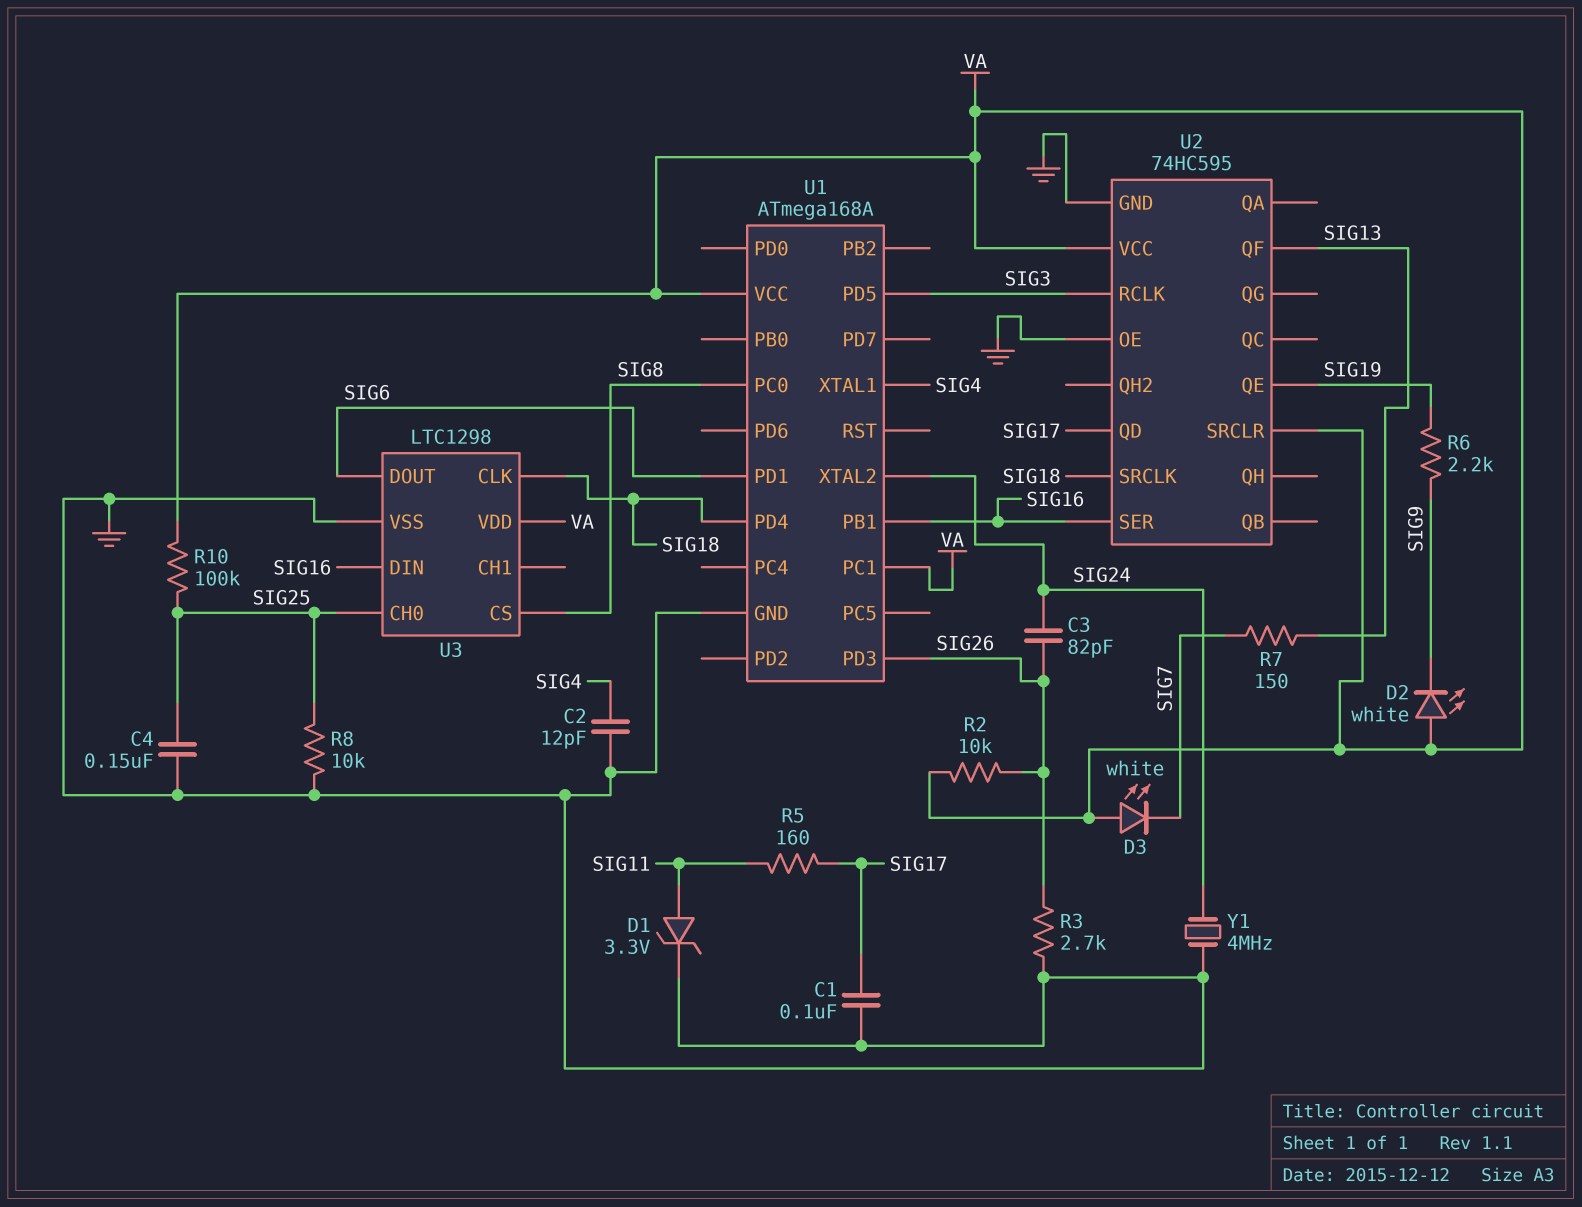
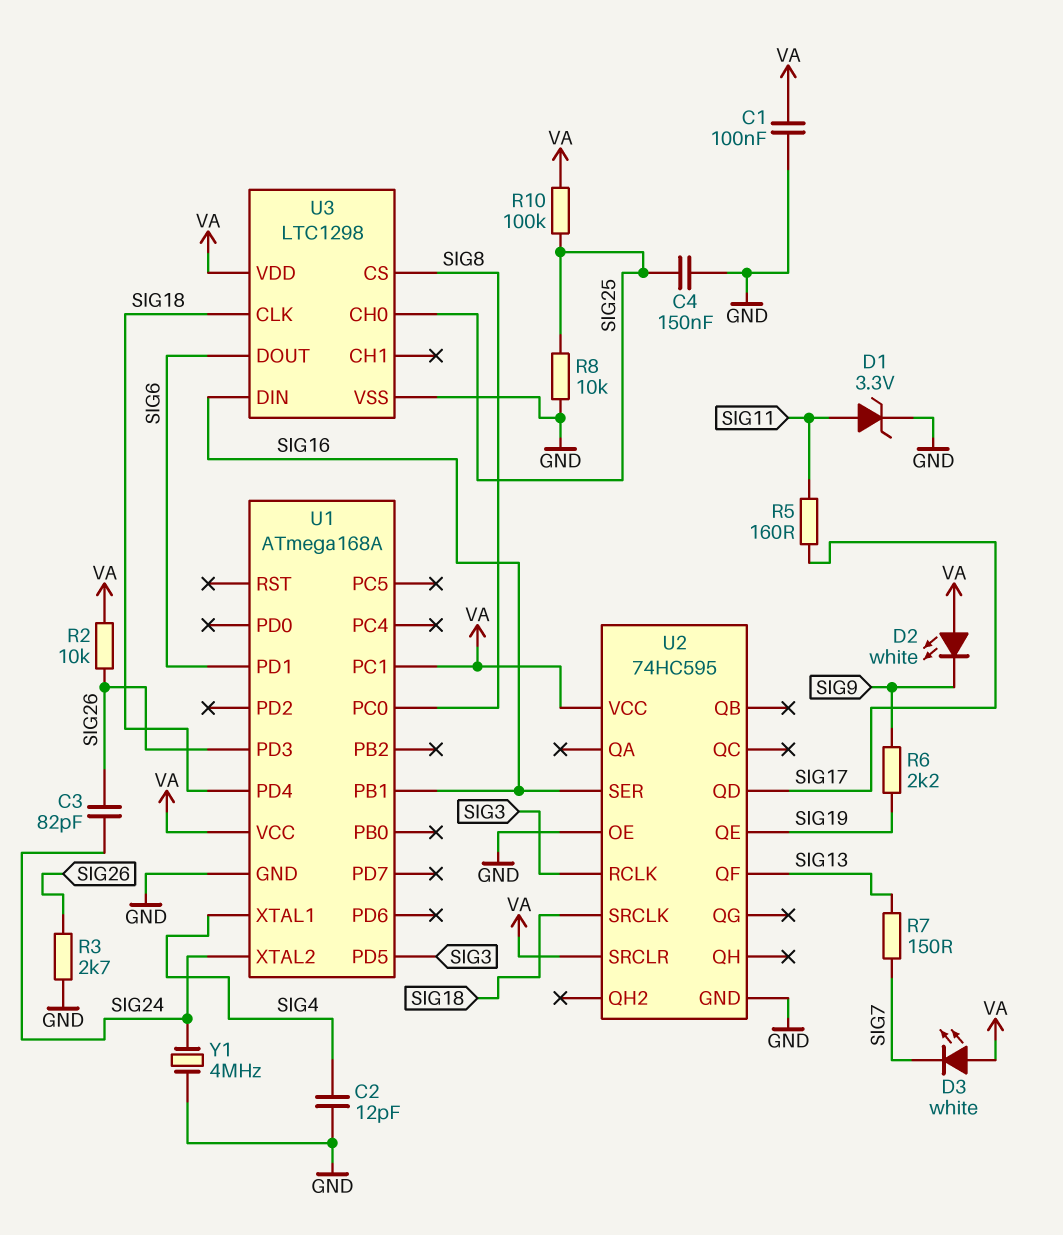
C1: 100nF (GND, SIG17) -> 100nF (GND, VA)

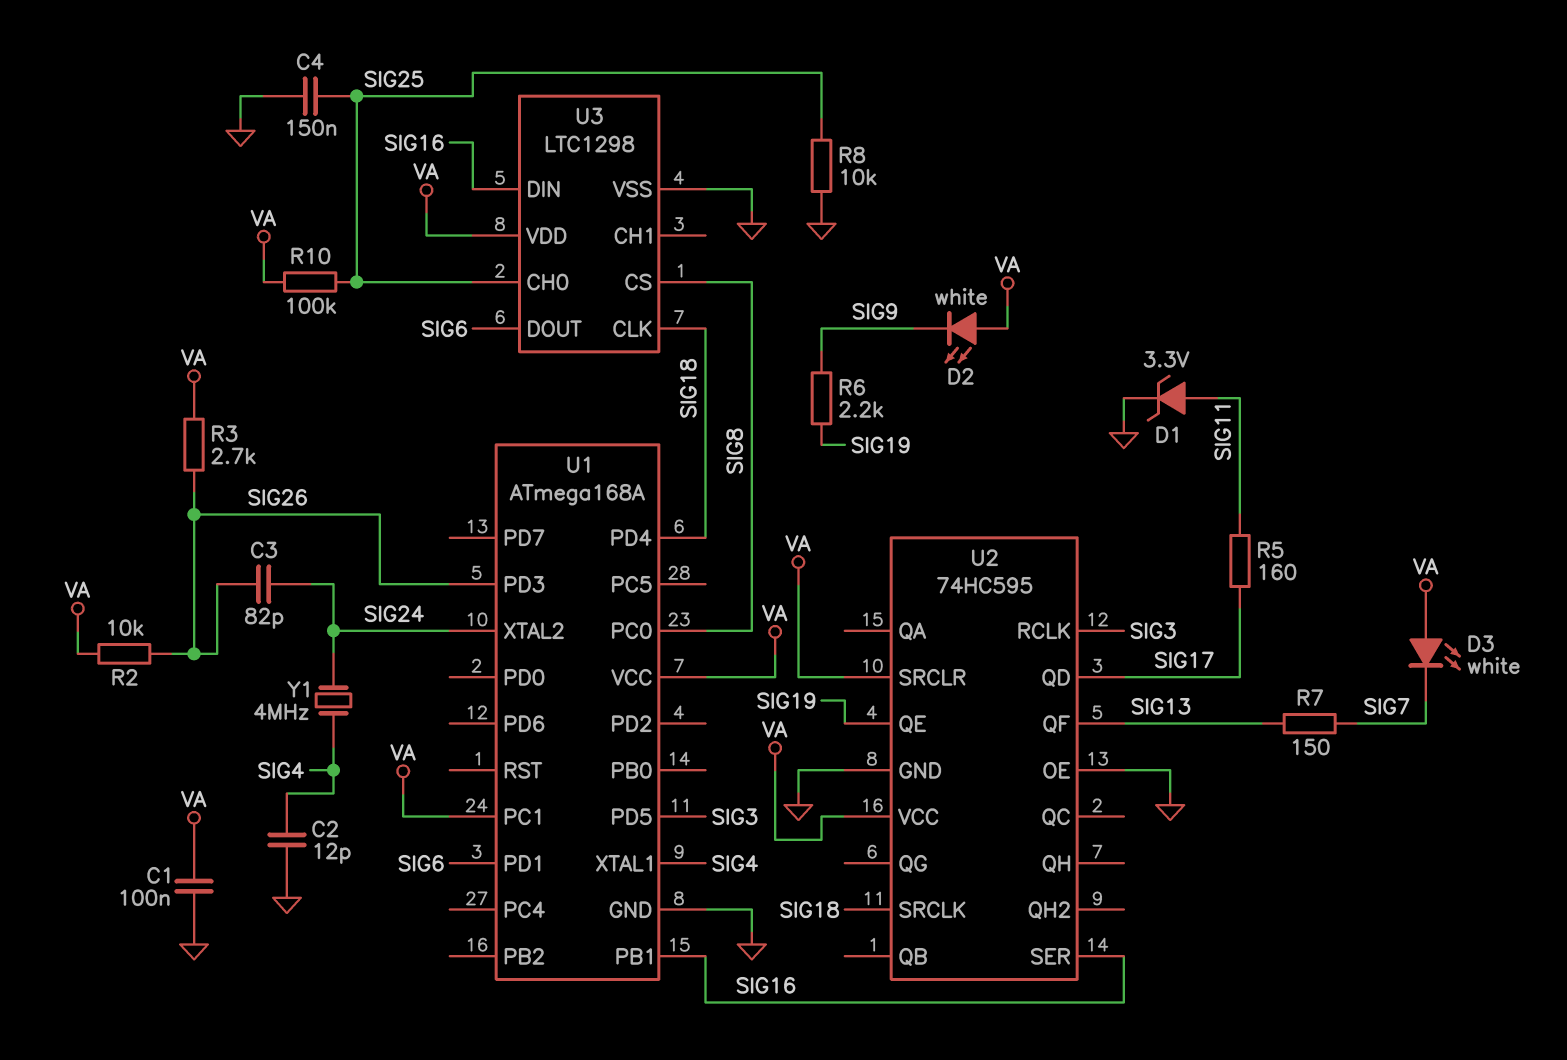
R3: 2.7k (GND, SIG26) -> 2.7k (SIG26, VA)
Y1: 4MHz (GND, SIG24) -> 4MHz (SIG4, SIG24)

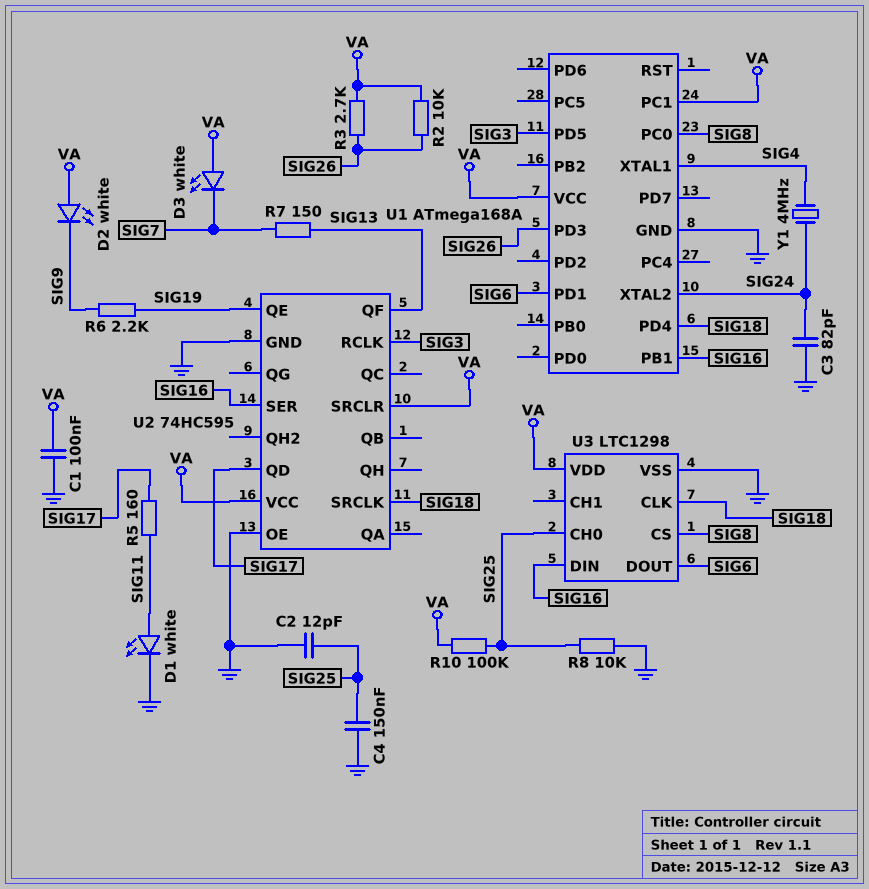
C2: 12pF (GND, SIG4) -> 12pF (GND, SIG25)
C3: 82pF (SIG24, SIG26) -> 82pF (GND, SIG24)
D1: zener 3.3V (A SIG11, K GND) -> LED white (A SIG11, K GND)

